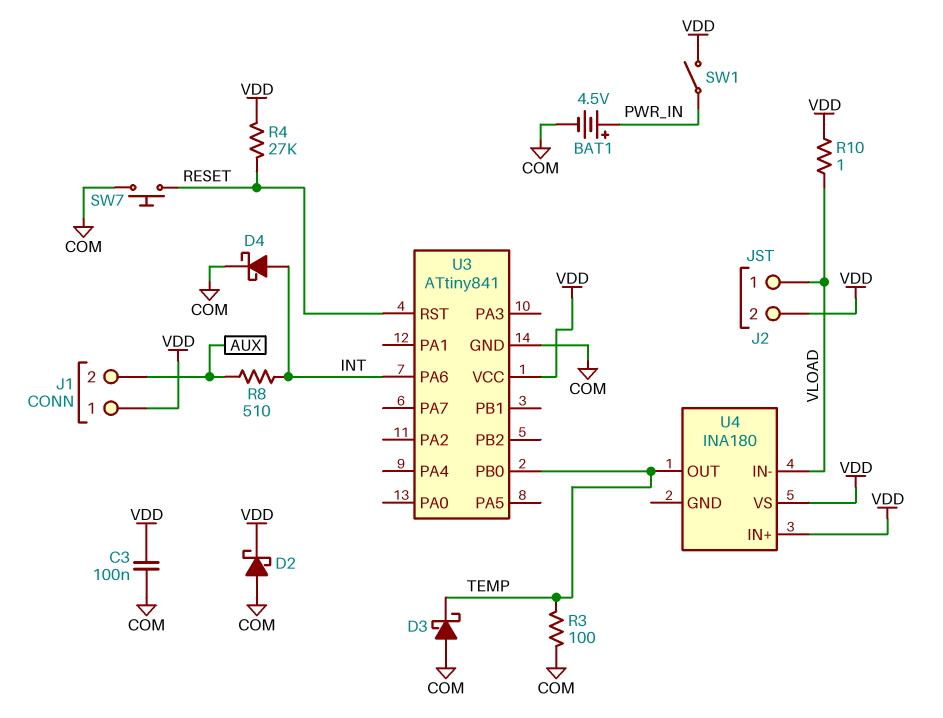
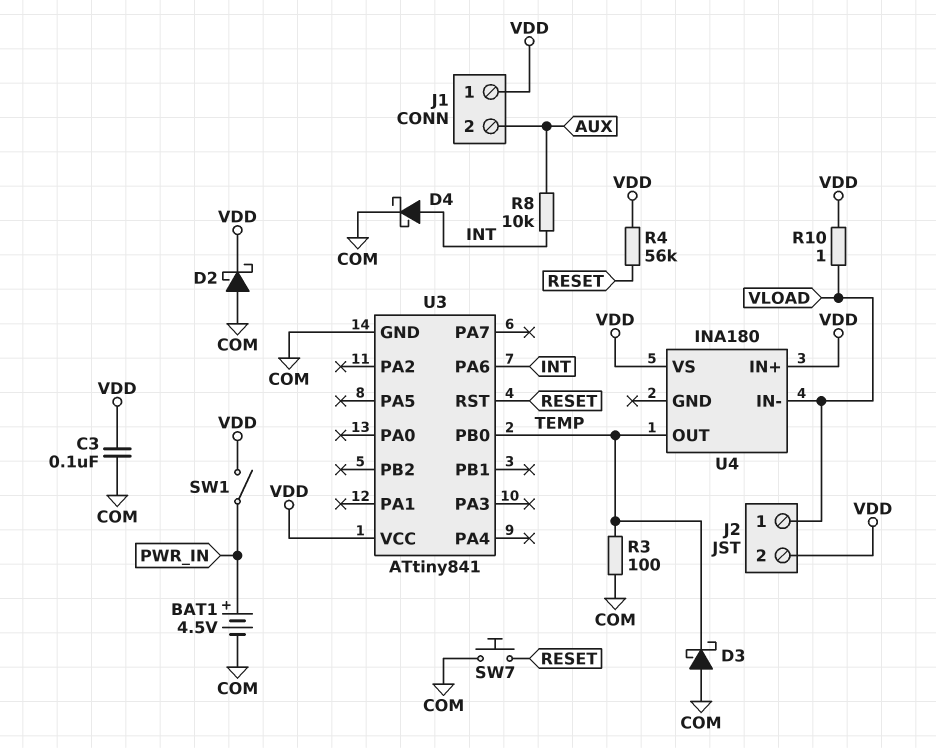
R4: 27k (RESET, VDD) -> 56k (RESET, VDD)
R8: 510 (AUX, INT) -> 10k (AUX, INT)

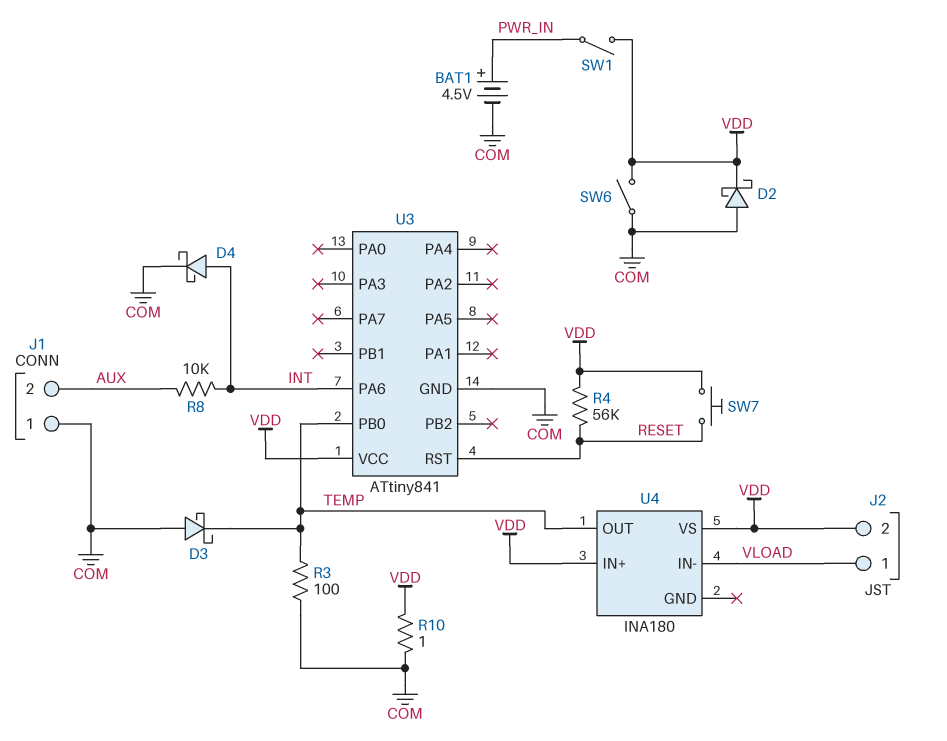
C3: 100nF (COM, VDD) -> none
J1 pin 1: VDD -> COM
R10: 1 (VDD, VLOAD) -> 1 (COM, VDD)
SW6: none -> switch (COM, VDD)
SW7: button (COM, RESET) -> button (RESET, VDD)

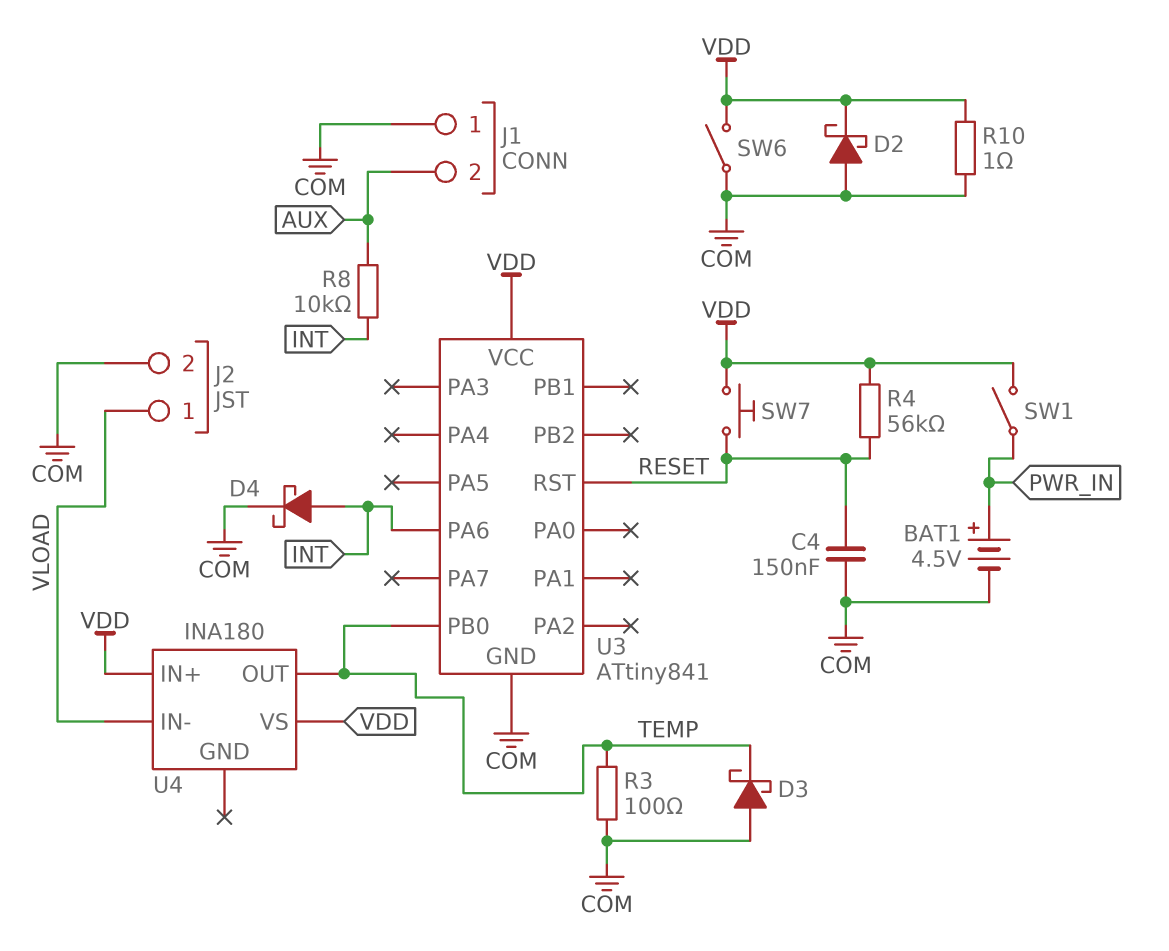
C4: none -> 150nF (COM, RESET)
J2 pin 2: VDD -> COM

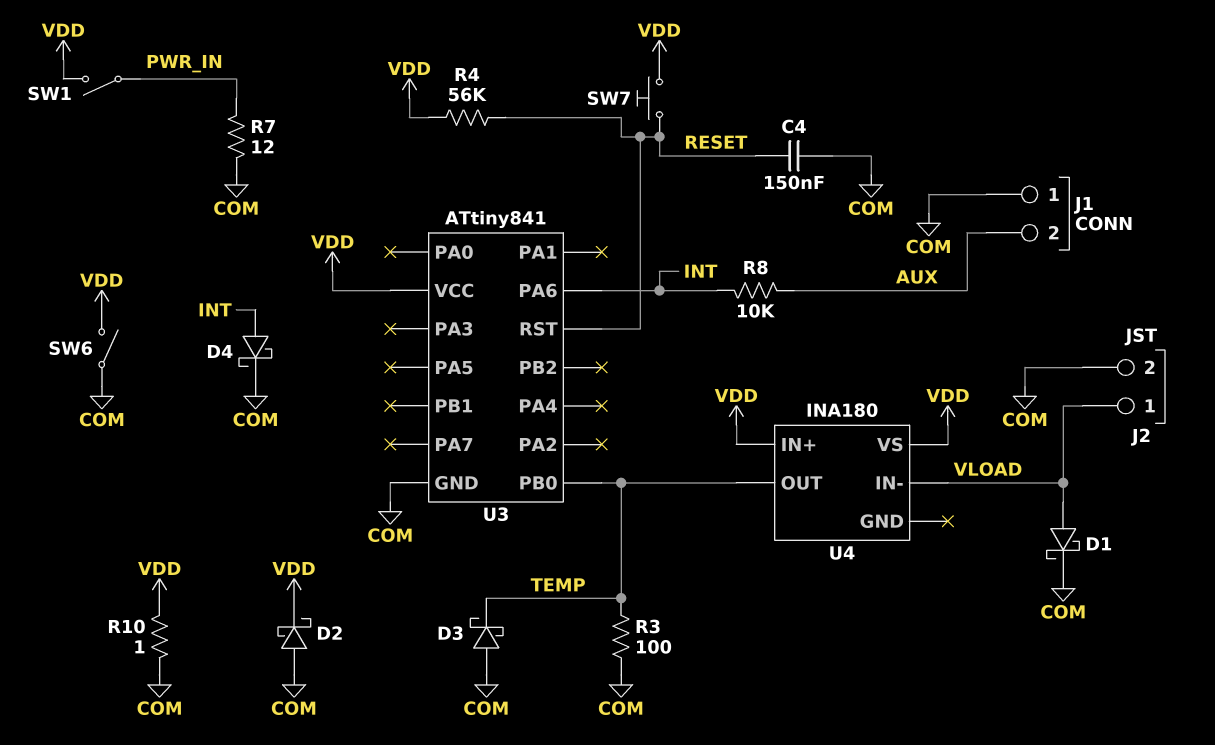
BAT1: 4.5V (plus PWR_IN, minus COM) -> none
D1: none -> schottky (A VLOAD, K COM)
R7: none -> 12 (COM, PWR_IN)

